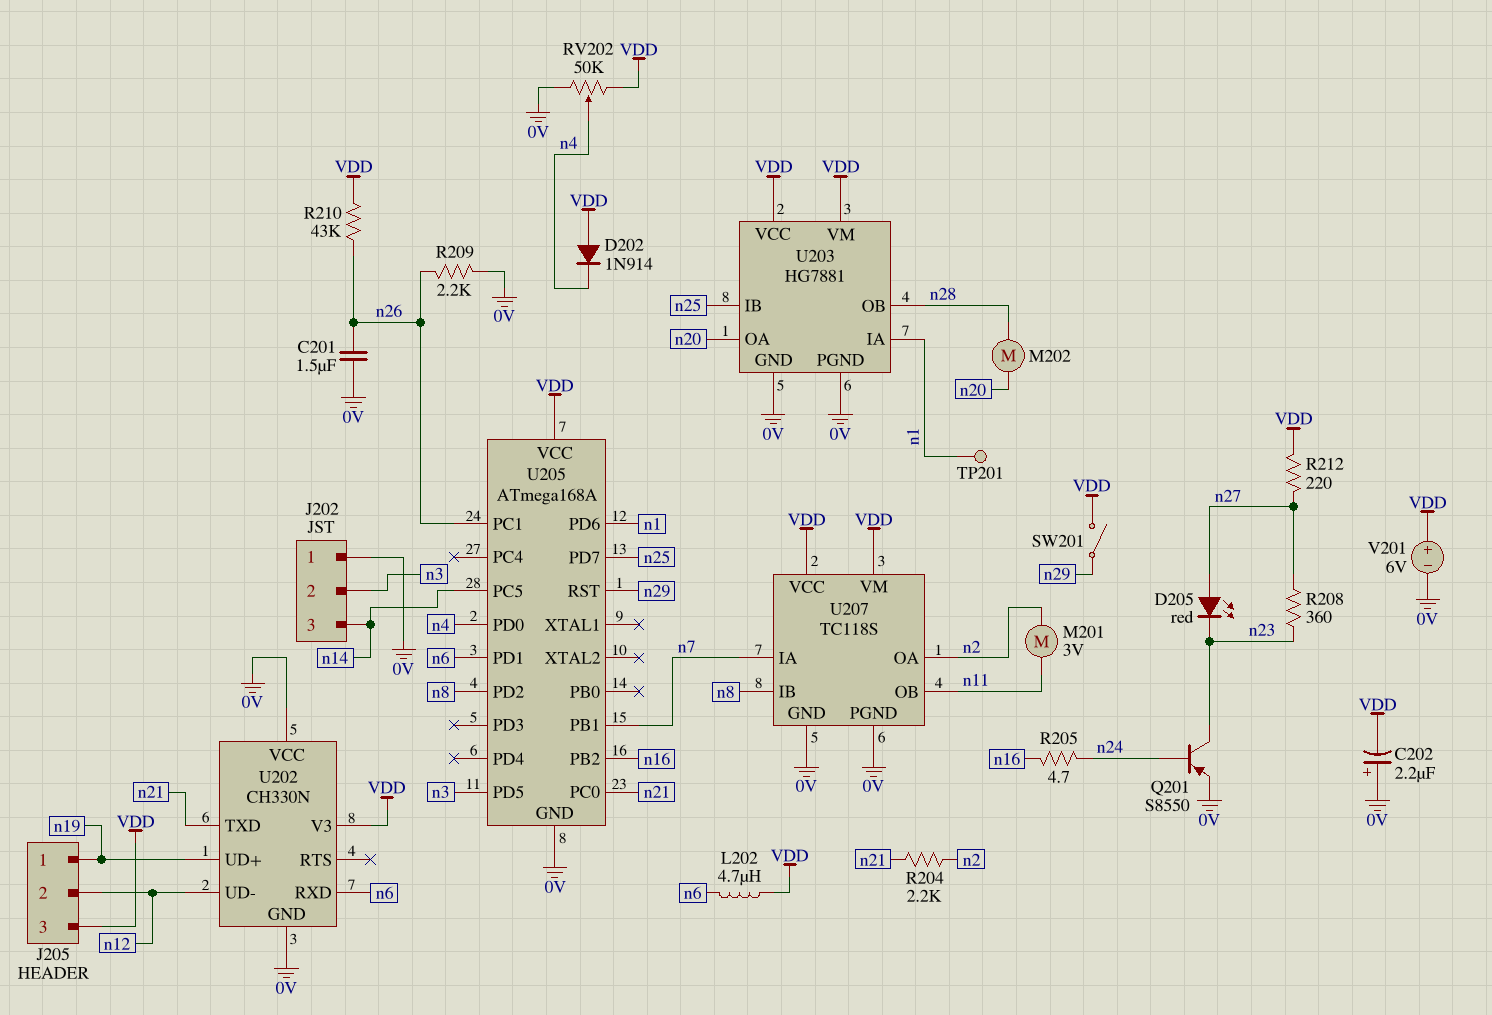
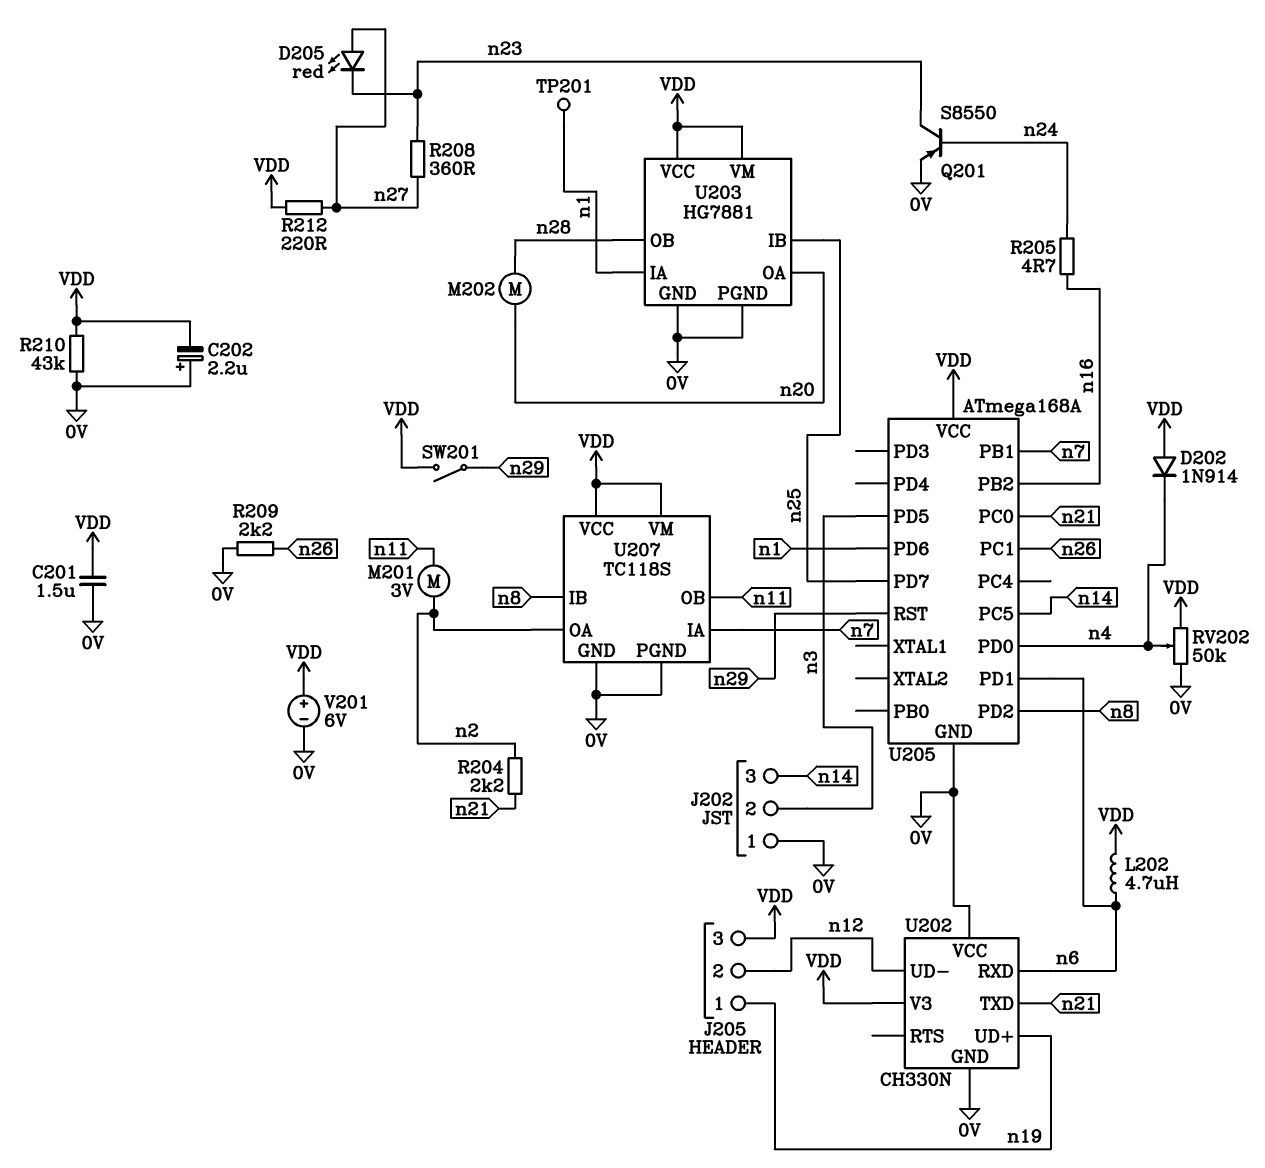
C201: 1.5uF (0V, n26) -> 1.5uF (0V, VDD)
R210: 43k (VDD, n26) -> 43k (0V, VDD)

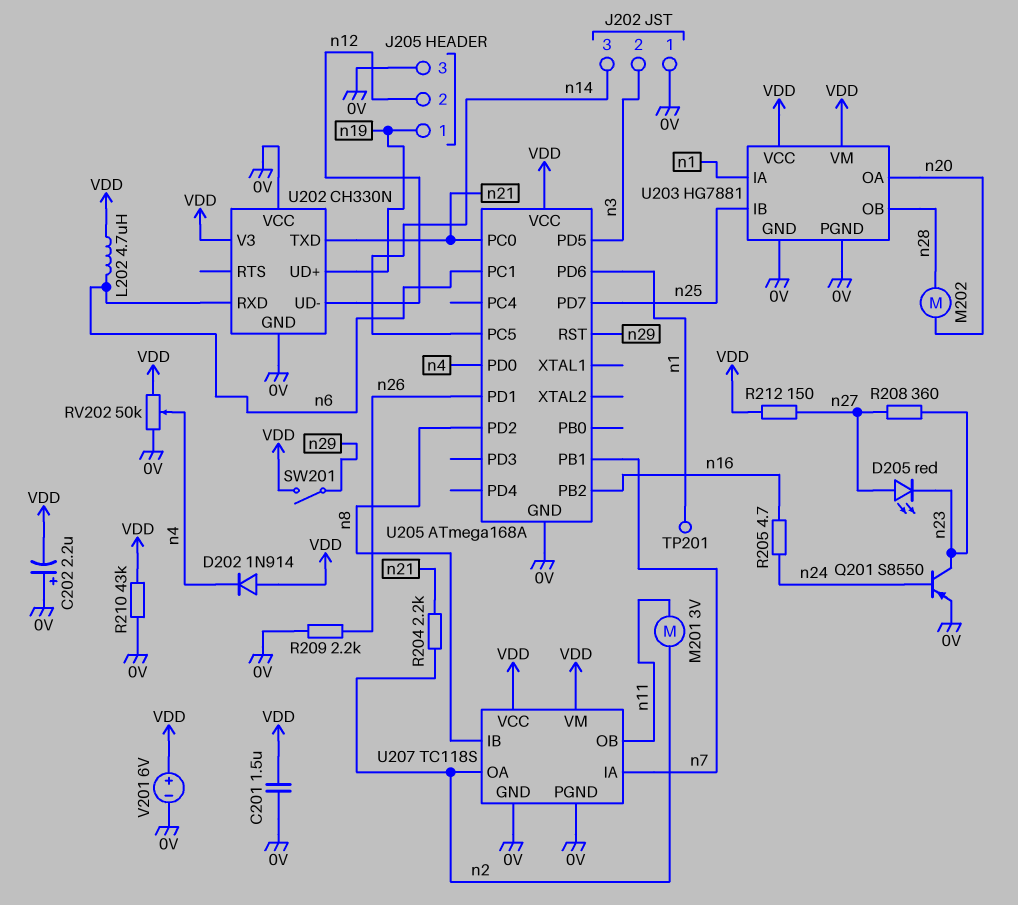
J205 pin 3: VDD -> 0V
R212: 220 (VDD, n27) -> 150 (VDD, n27)
U205 pin PC1: n26 -> n6
U205 pin PD1: n6 -> n26

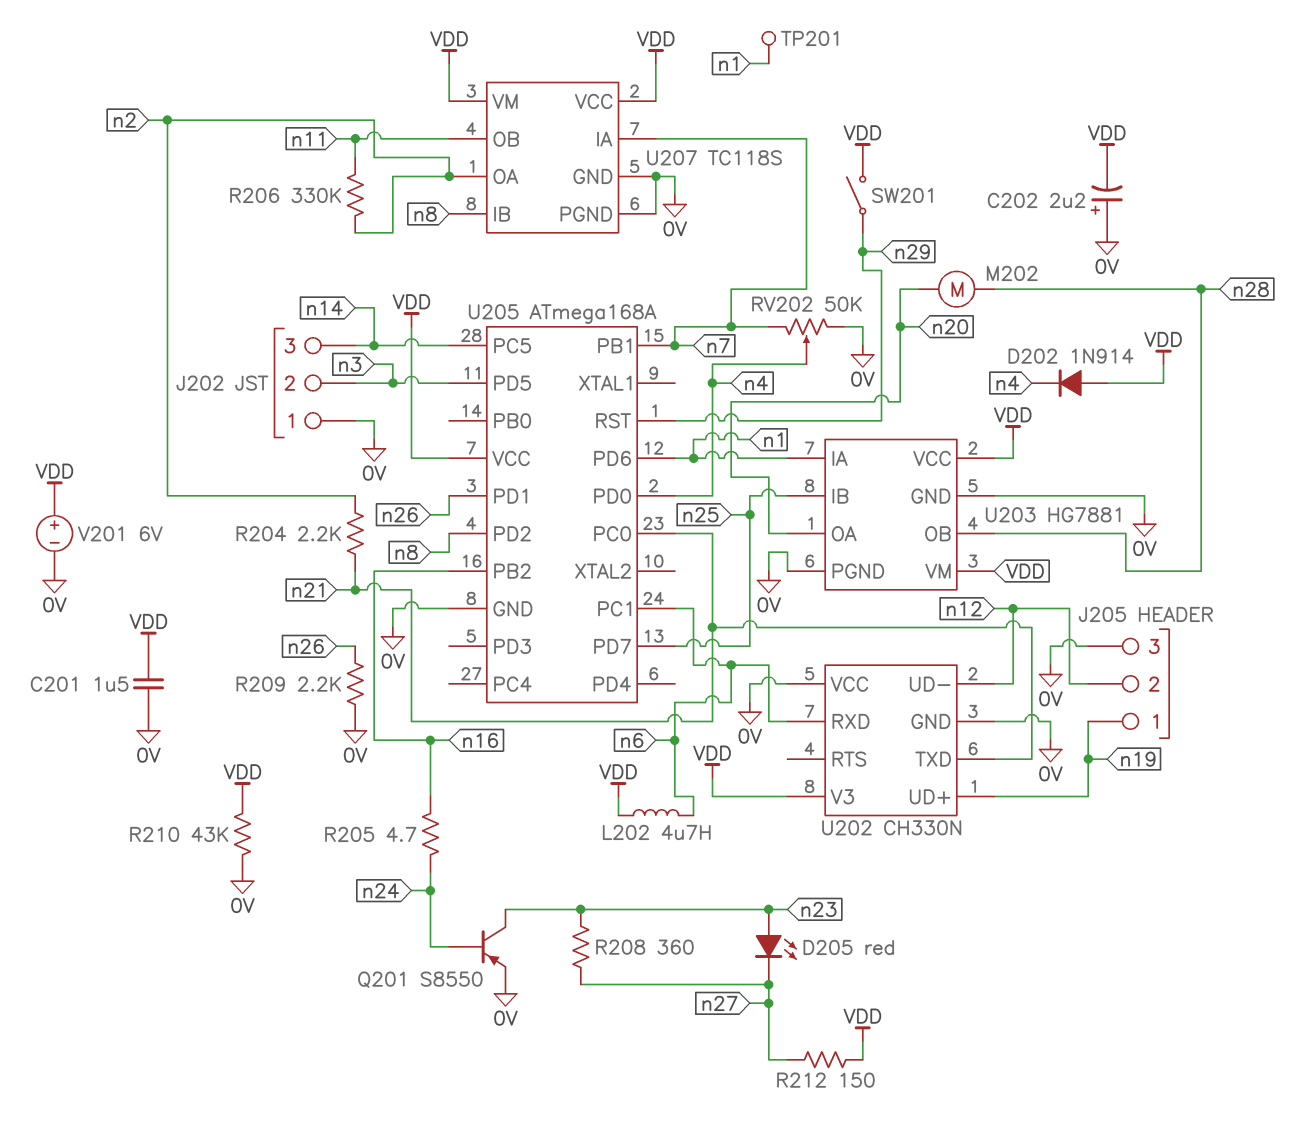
D205: LED red (A n27, K n23) -> LED red (A n23, K n27)
M201: motor 3V (n2, n11) -> none
R206: none -> 330k (n2, n11)
RV202: 50k (0V, VDD, wiper n4) -> 50k (0V, n7, wiper n4)

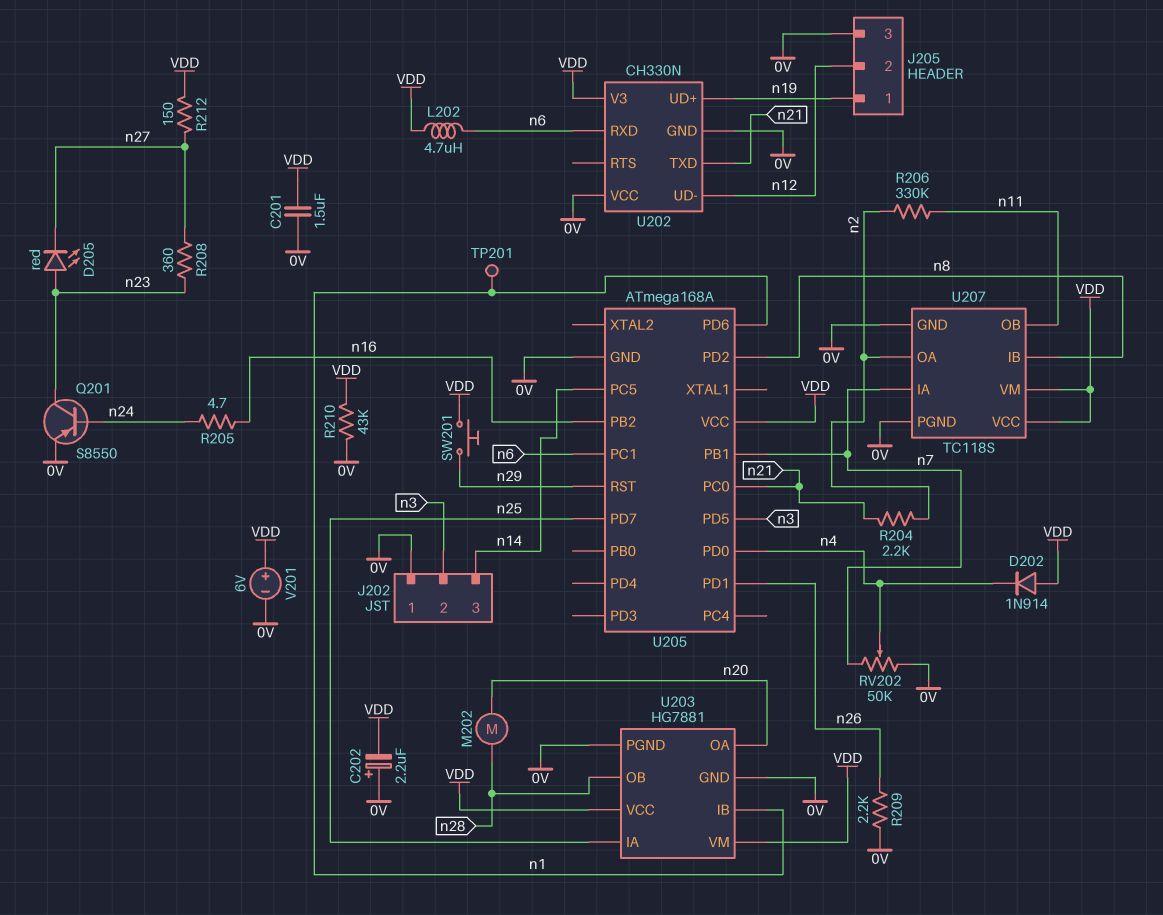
SW201: switch (VDD, n29) -> button (VDD, n29)
U203 pin IA: n1 -> n25
U203 pin IB: n25 -> n1

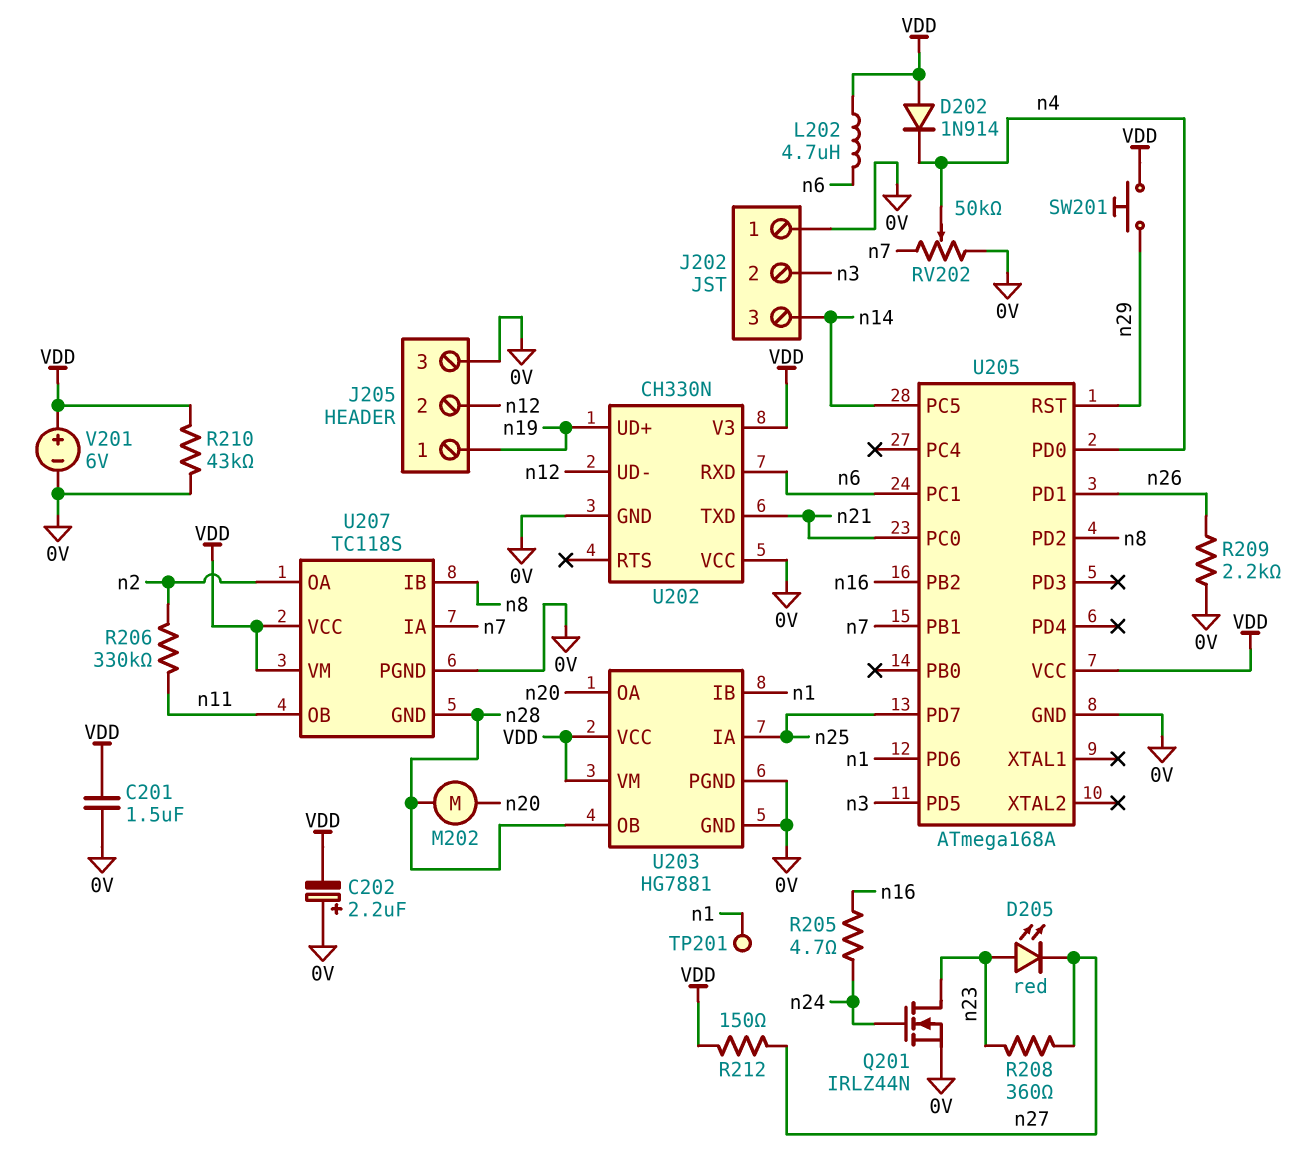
Q201: PNP S8550 (B n24, C n23, E 0V) -> NMOS IRLZ44N (G n24, D n23, S 0V)
R204: 2.2k (n2, n21) -> none
U207 pin GND: 0V -> n28

